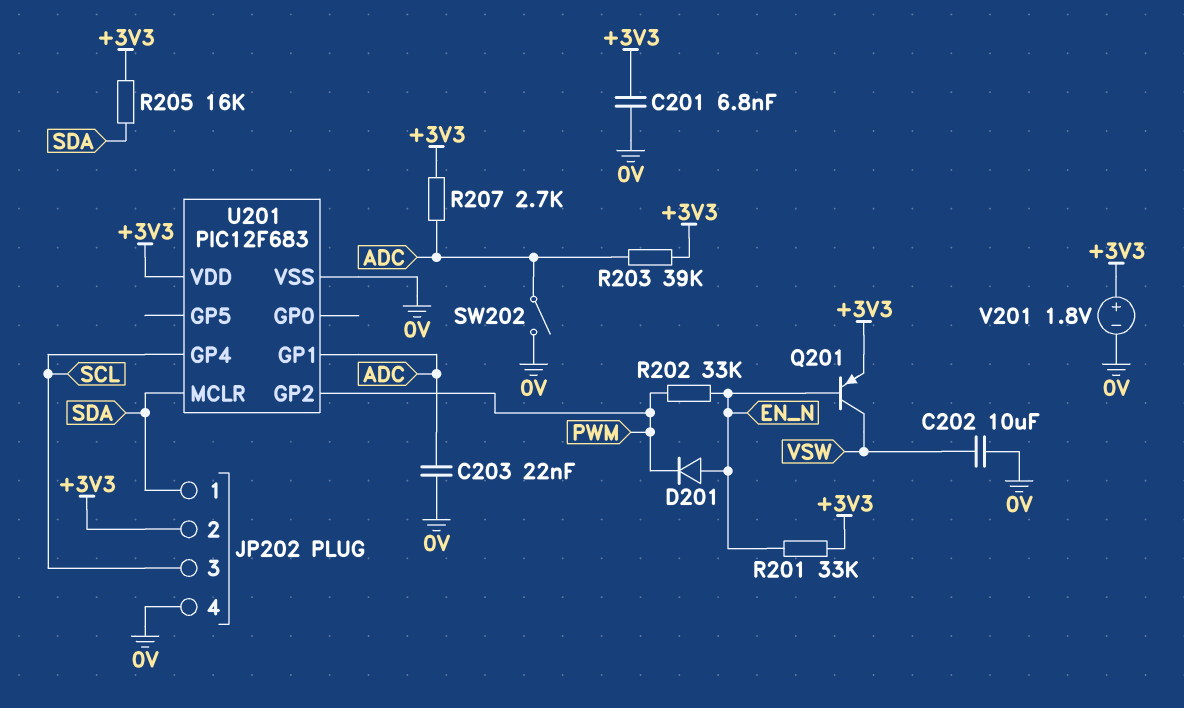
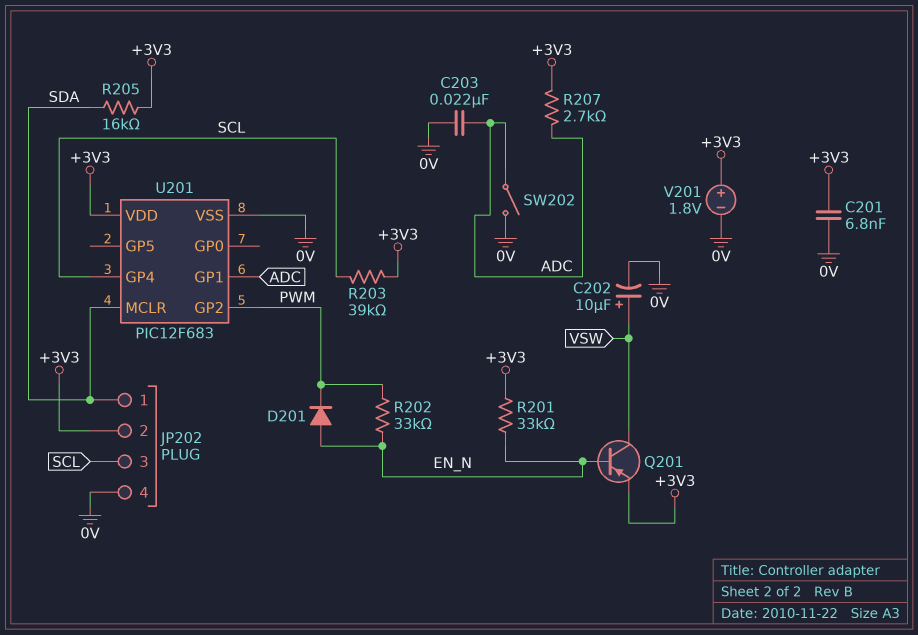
C202: 10uF (0V, VSW) -> 10uF (plus VSW, minus 0V)
R203: 39k (+3V3, ADC) -> 39k (+3V3, SCL)

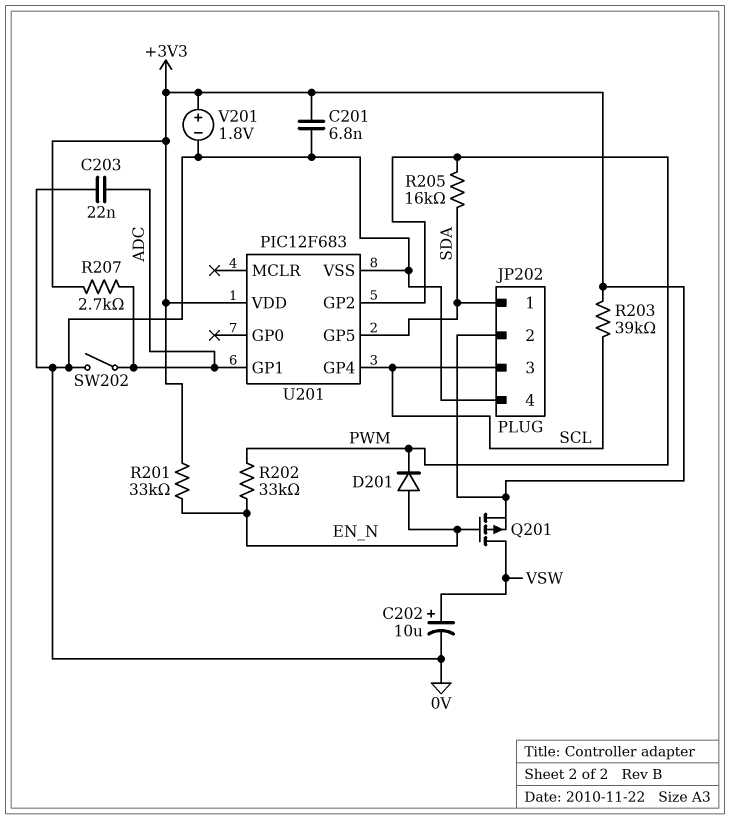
Q201: PNP (B EN_N, C VSW, E +3V3) -> PMOS (G EN_N, D VSW, S +3V3)
R205: 16k (+3V3, SDA) -> 16k (PWM, SDA)
U201 pin GP5: none -> SDA
U201 pin MCLR: SDA -> none

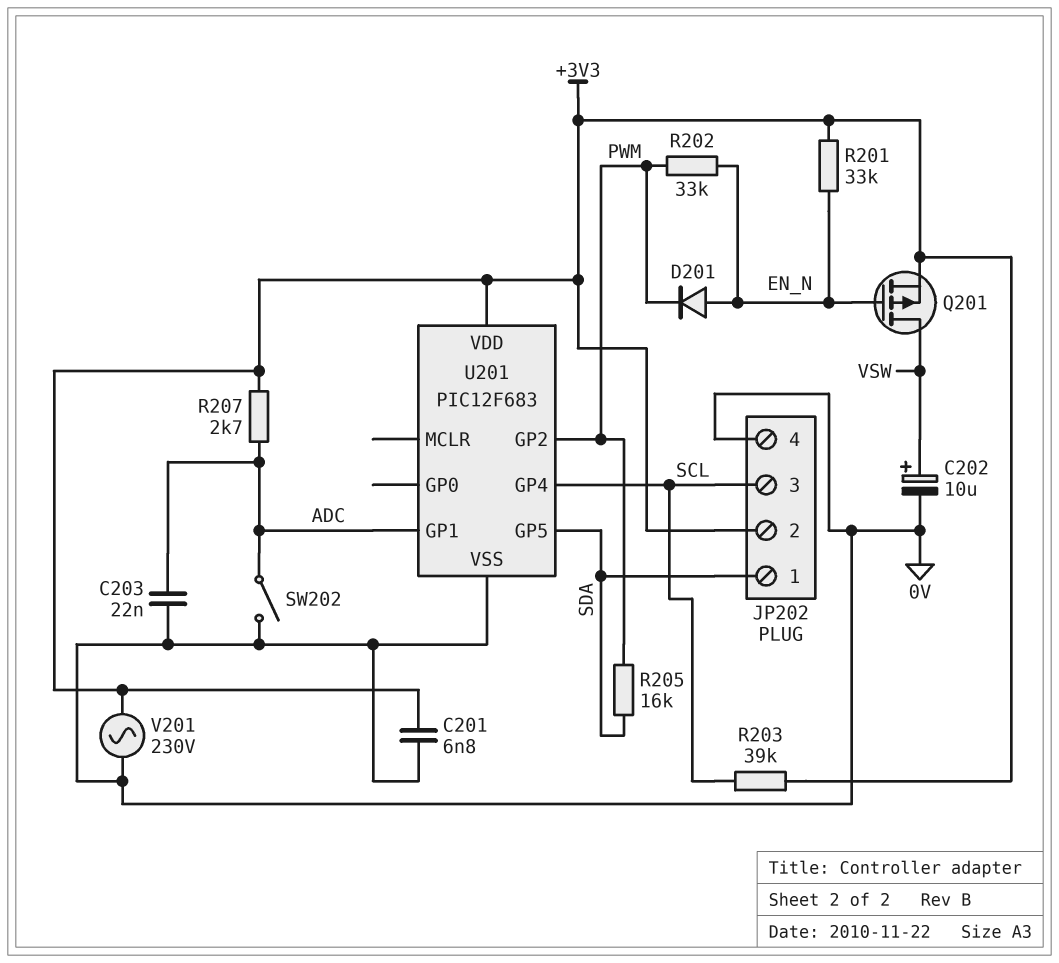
V201: 1.8V (plus +3V3, minus 0V) -> AC 230V (+3V3, 0V)

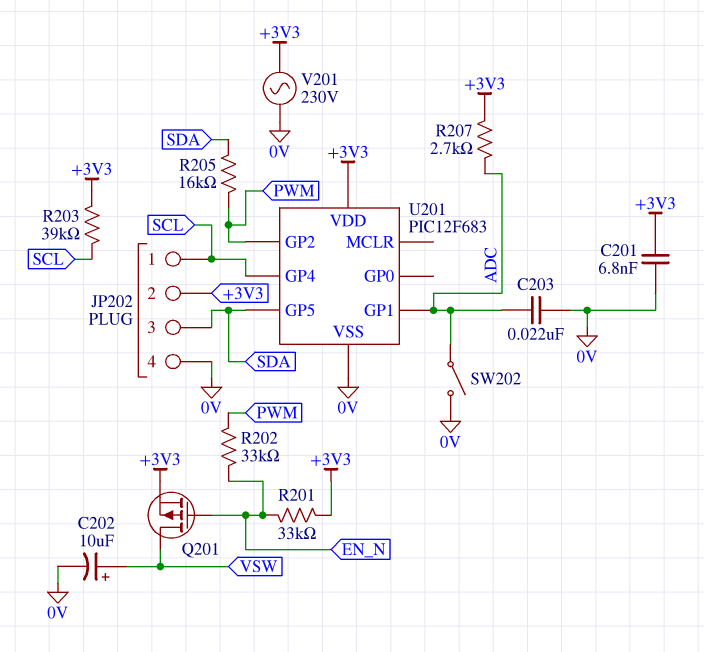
D201: diode (A EN_N, K PWM) -> none
JP202 pin 1: SDA -> SCL
JP202 pin 3: SCL -> SDA

